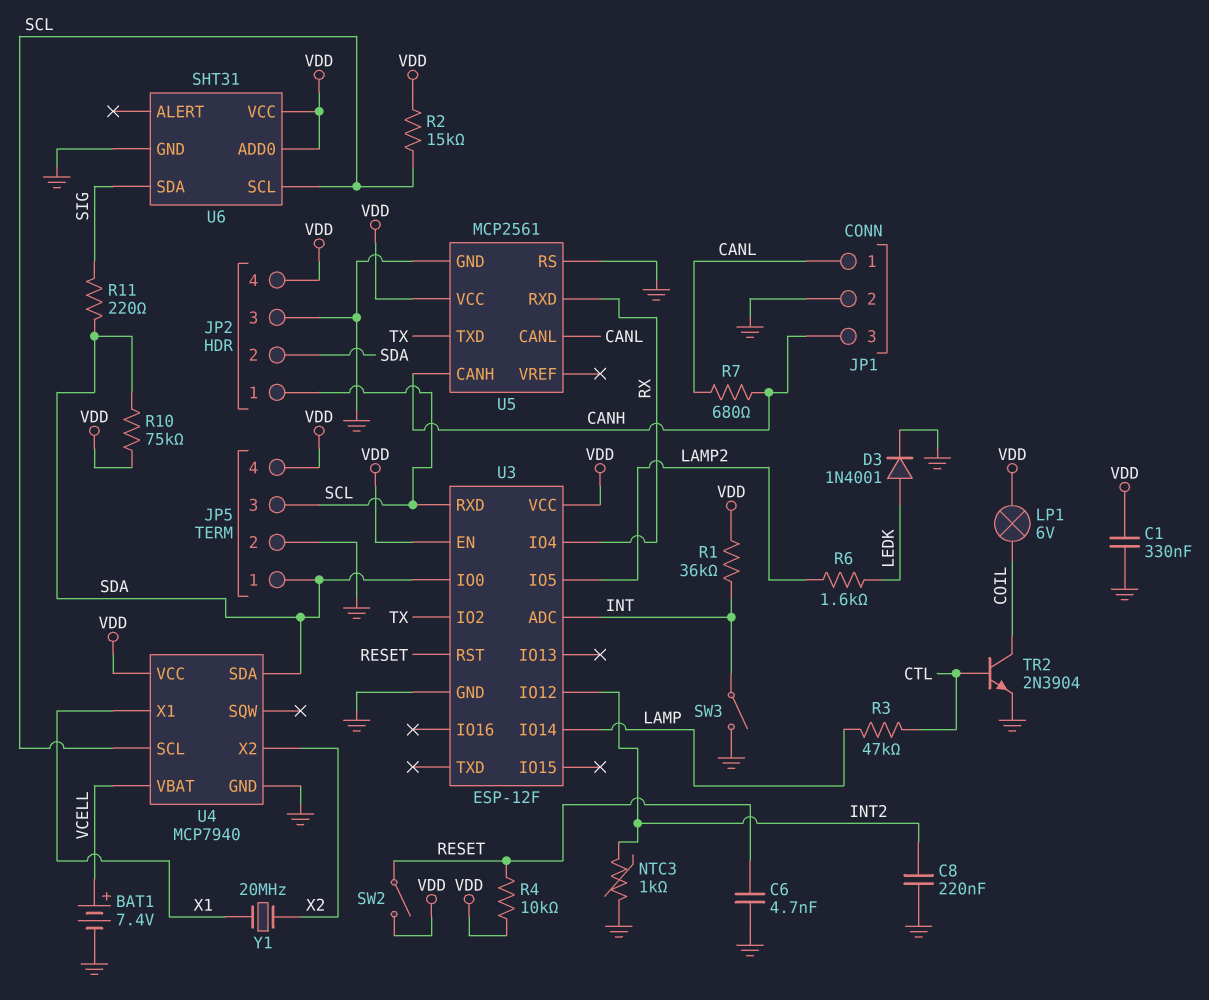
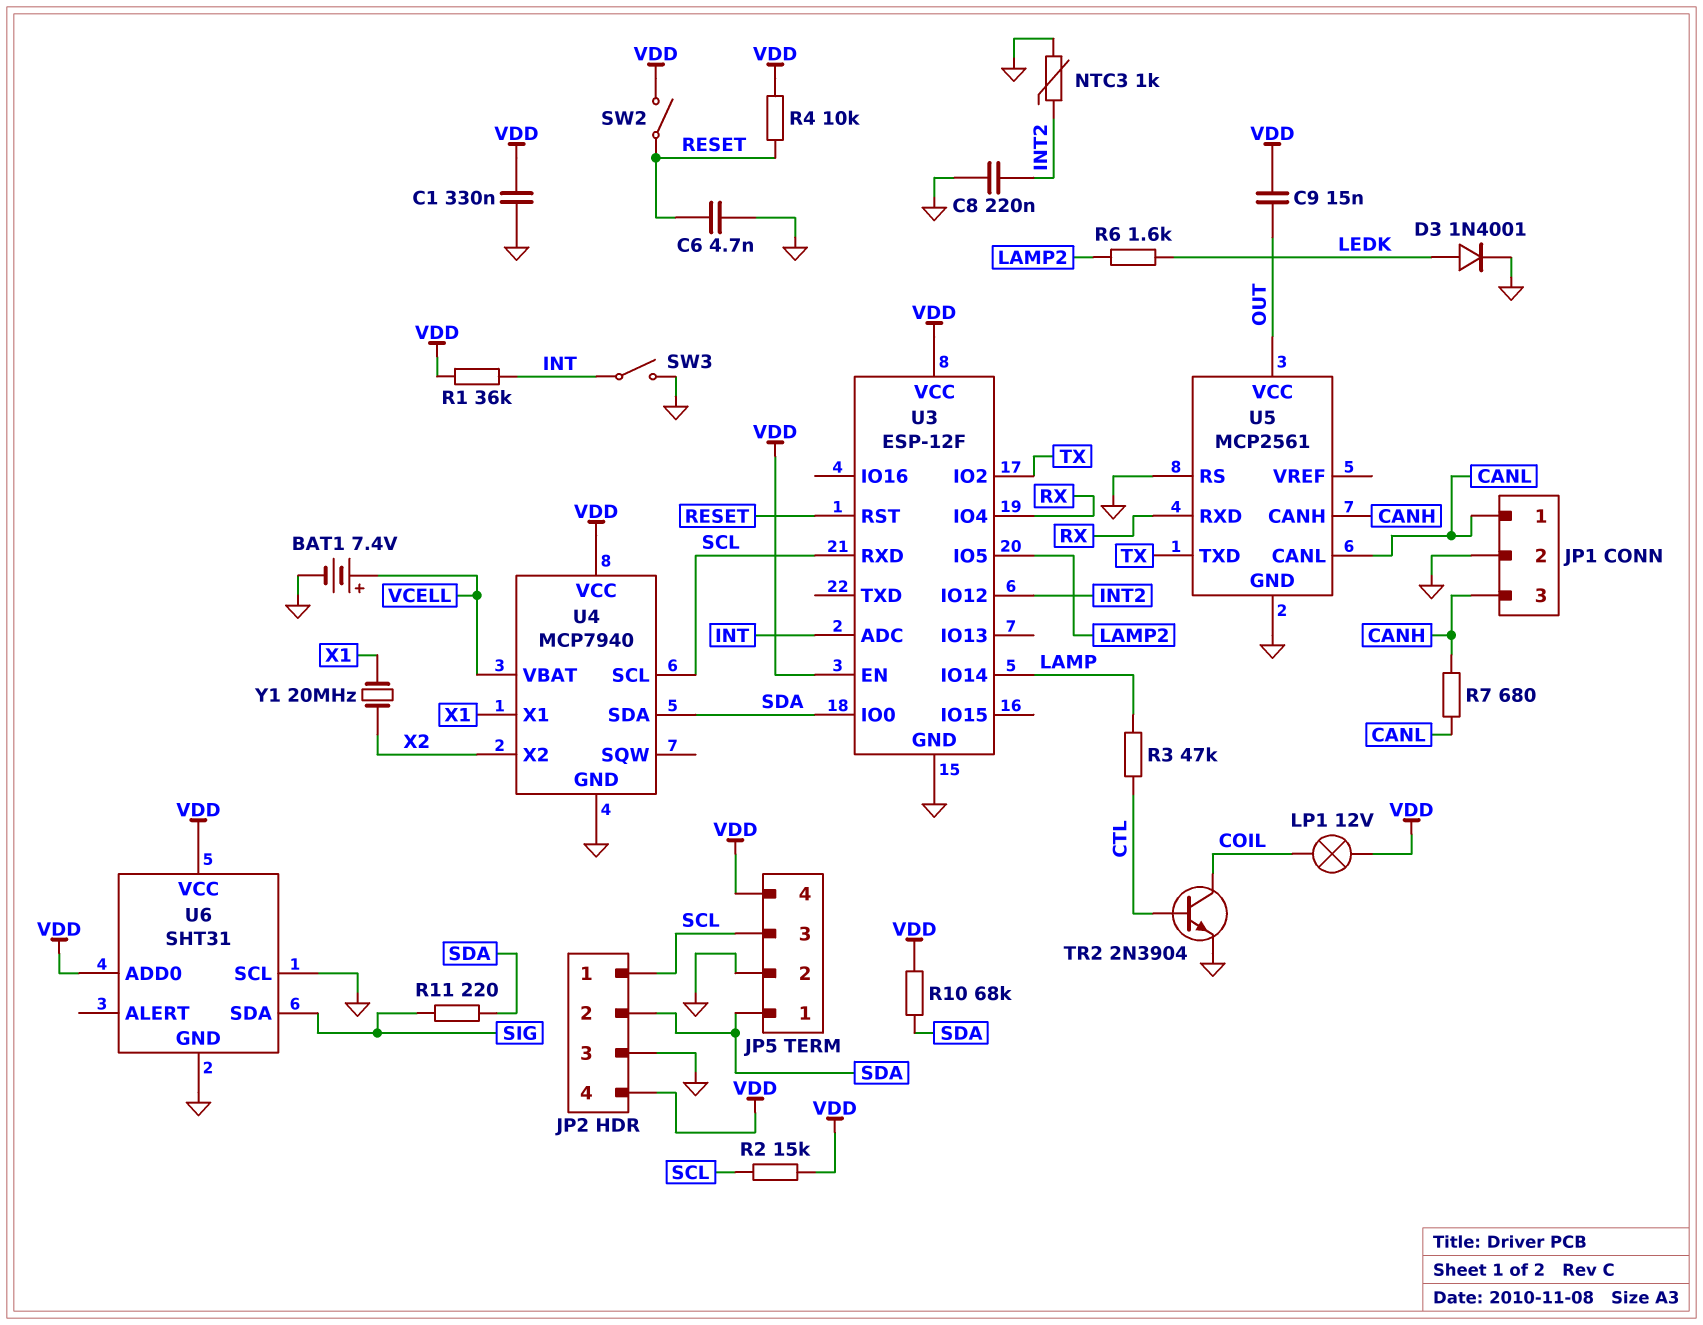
C9: none -> 15nF (OUT, VDD)
LP1: lamp 6V (COIL, VDD) -> lamp 12V (COIL, VDD)
R10: 75k (SDA, VDD) -> 68k (SDA, VDD)
U5 pin VCC: VDD -> OUT
U6 pin SCL: SCL -> GND

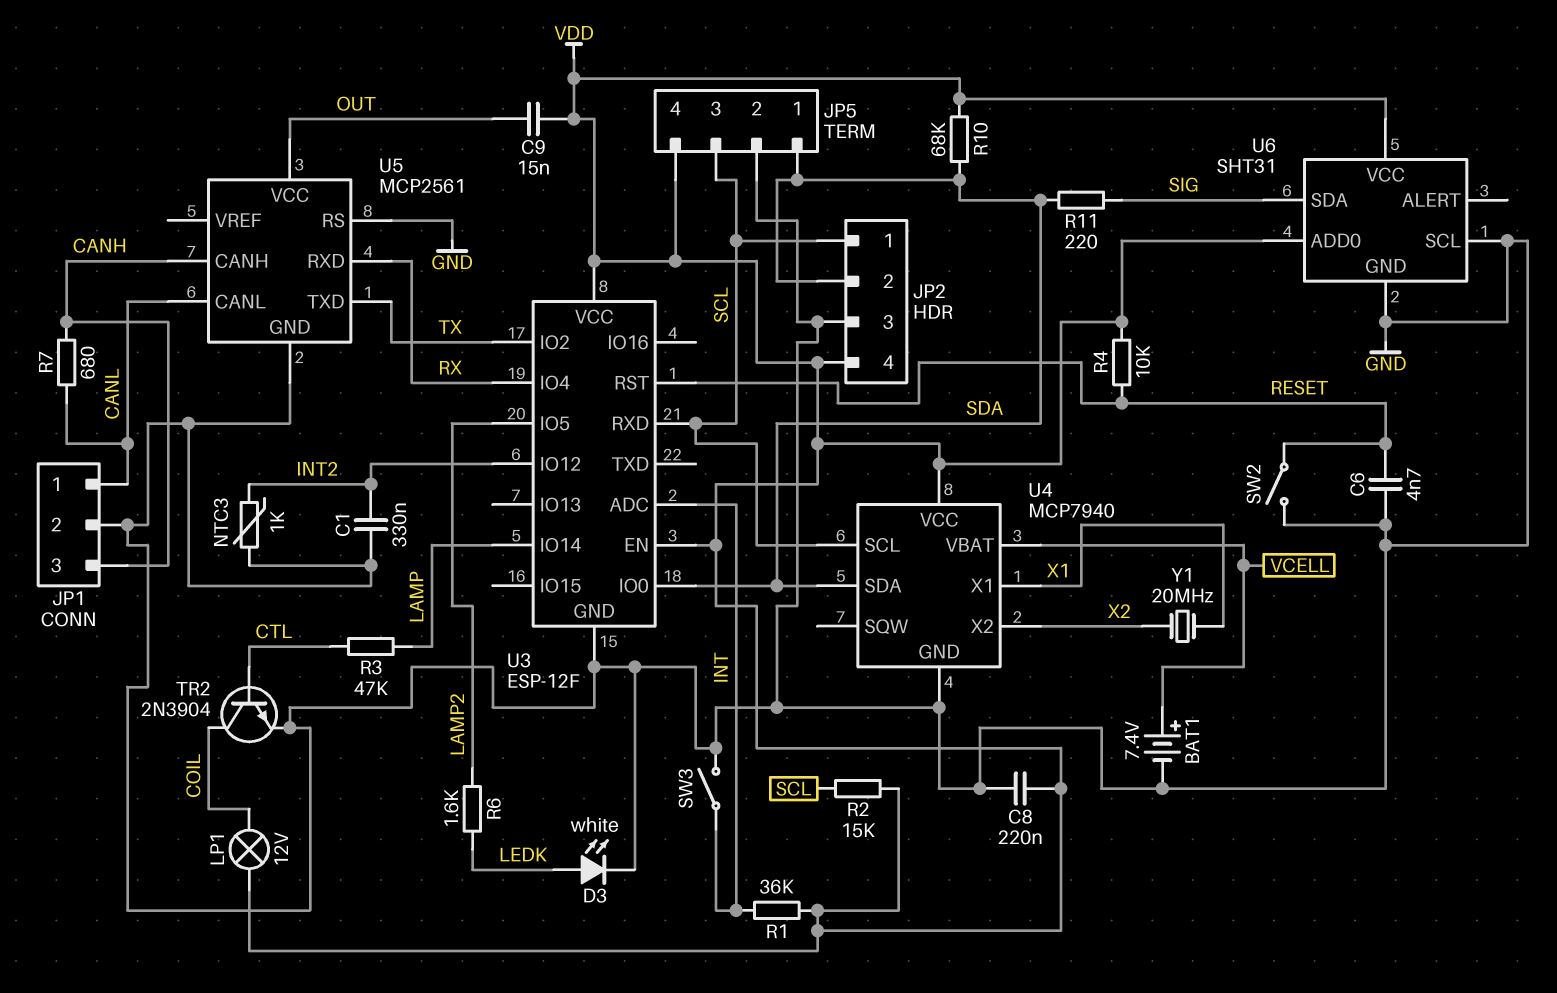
C1: 330nF (GND, VDD) -> 330nF (GND, INT2)
C8: 220nF (GND, INT2) -> 220nF (GND, VDD)
D3: diode 1N4001 (A LEDK, K GND) -> LED white (A LEDK, K GND)
SW2: switch (RESET, VDD) -> switch (GND, RESET)

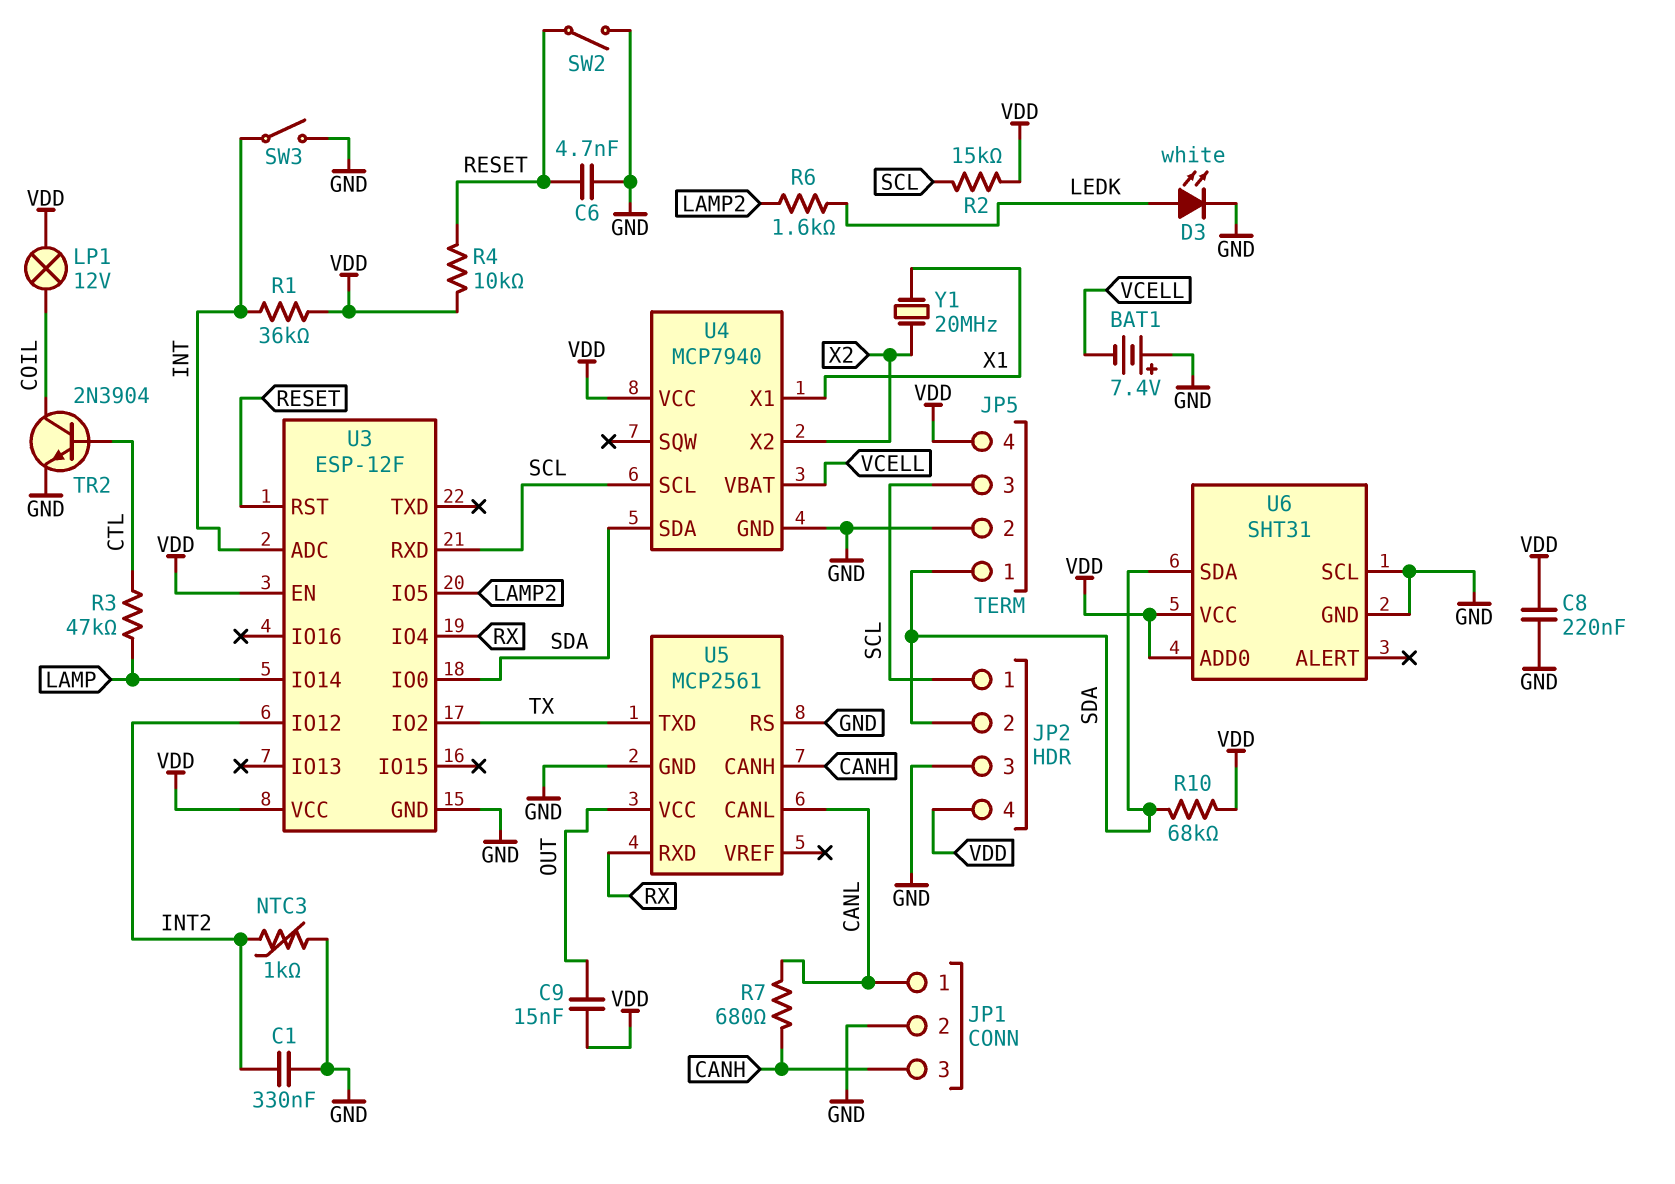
BAT1: 7.4V (plus VCELL, minus GND) -> 7.4V (plus GND, minus VCELL)
R11: 220 (SDA, SIG) -> none
U6 pin SDA: SIG -> SDA

